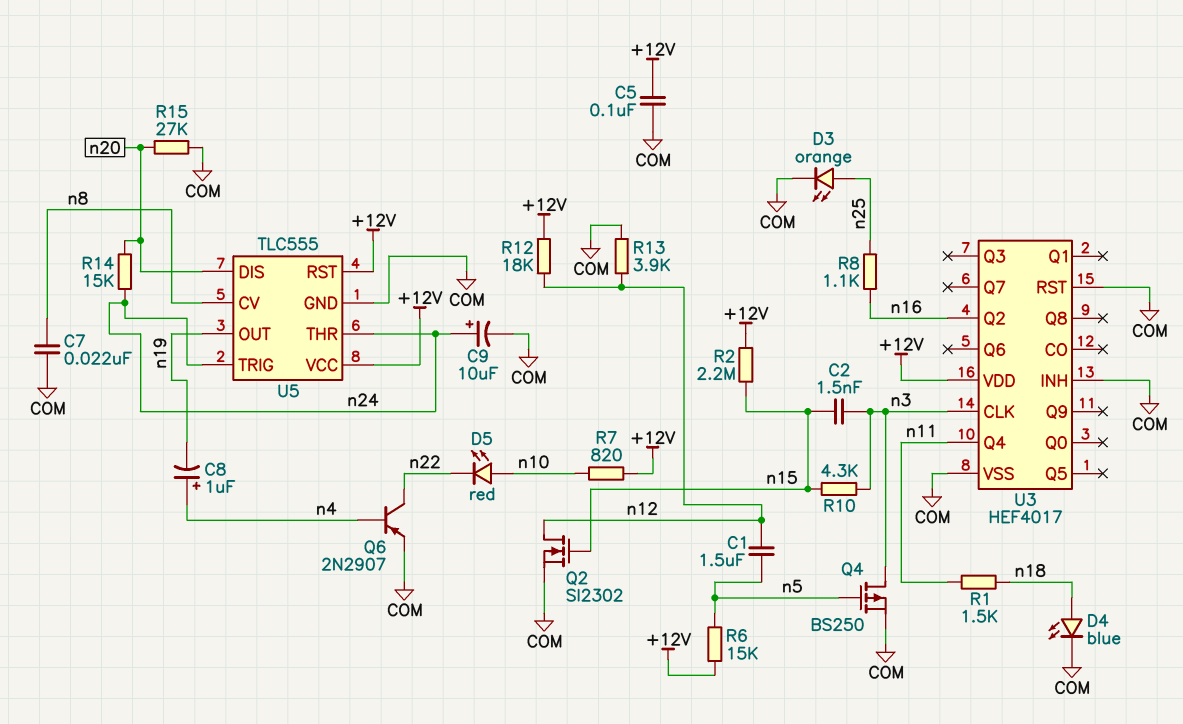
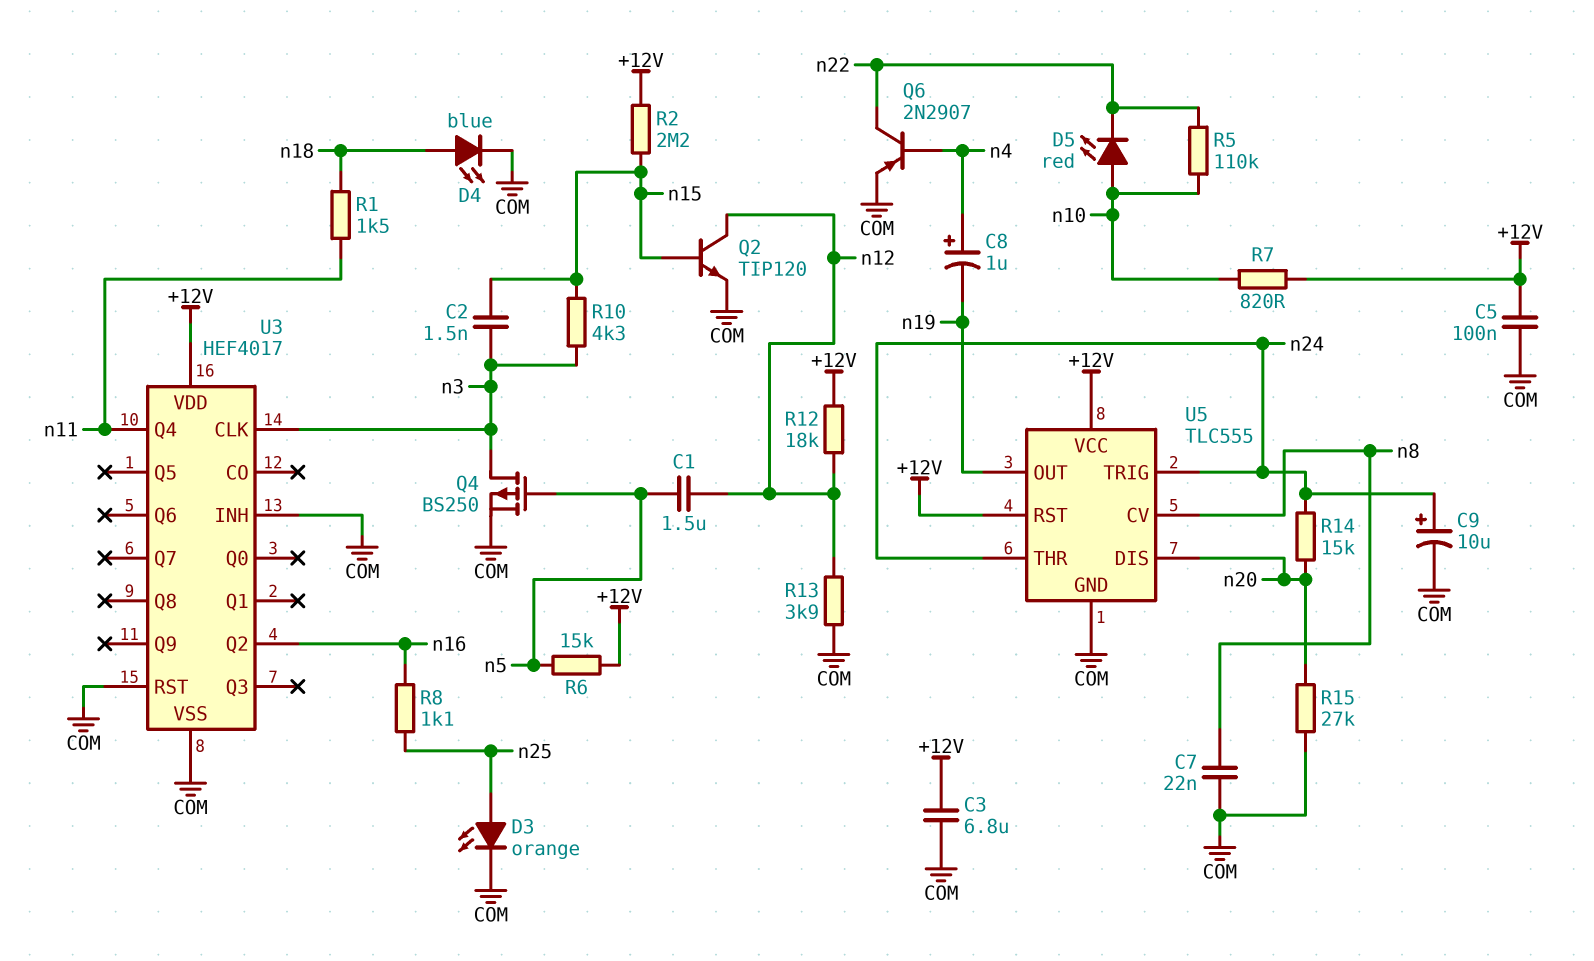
C3: none -> 6.8uF (+12V, COM)
Q2: NMOS SI2302 (G n15, D n12, S COM) -> NPN TIP120 (B n15, C n12, E COM)
R5: none -> 110k (n10, n22)

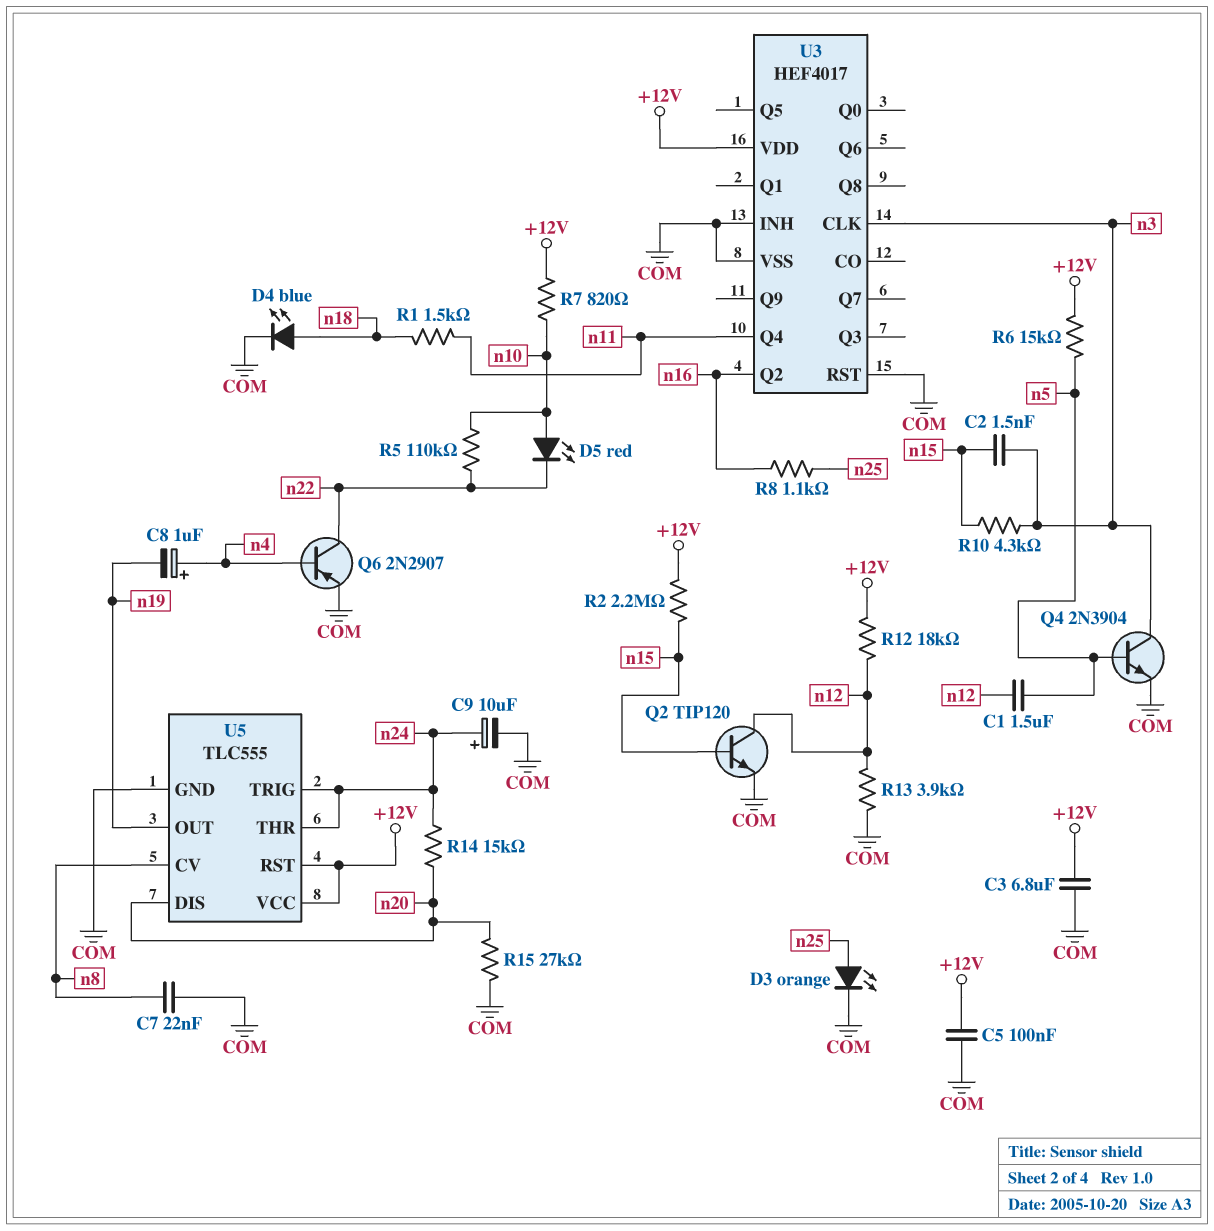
Q4: PMOS BS250 (G n5, D n3, S COM) -> NPN 2N3904 (B n5, C n3, E COM)

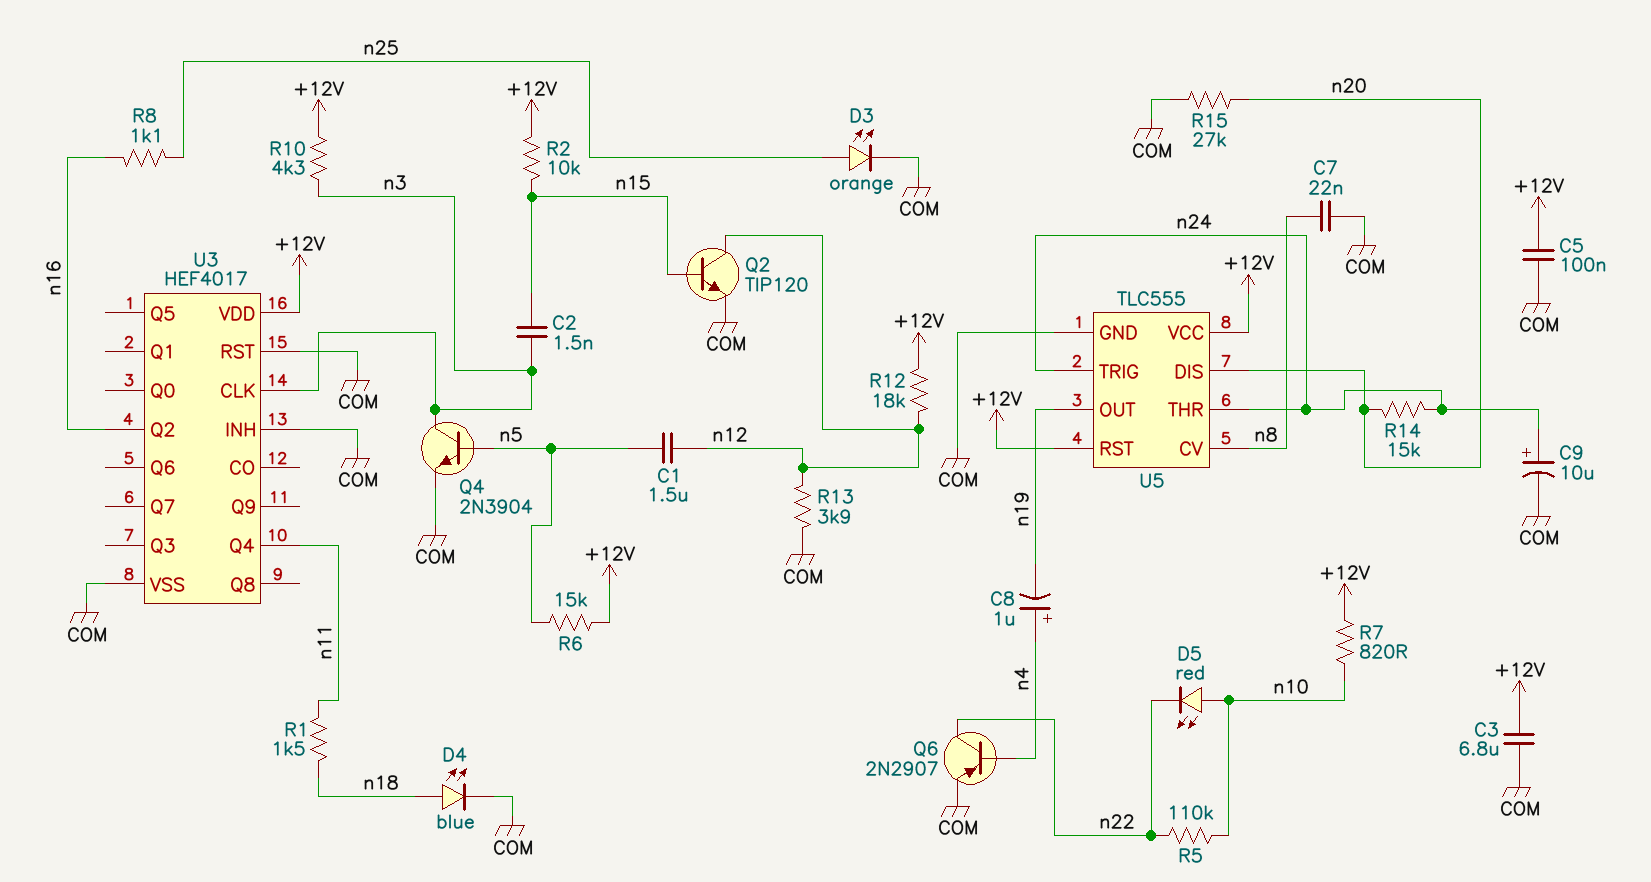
R2: 2.2M (+12V, n15) -> 10k (+12V, n15)
R10: 4.3k (n3, n15) -> 4.3k (+12V, n3)

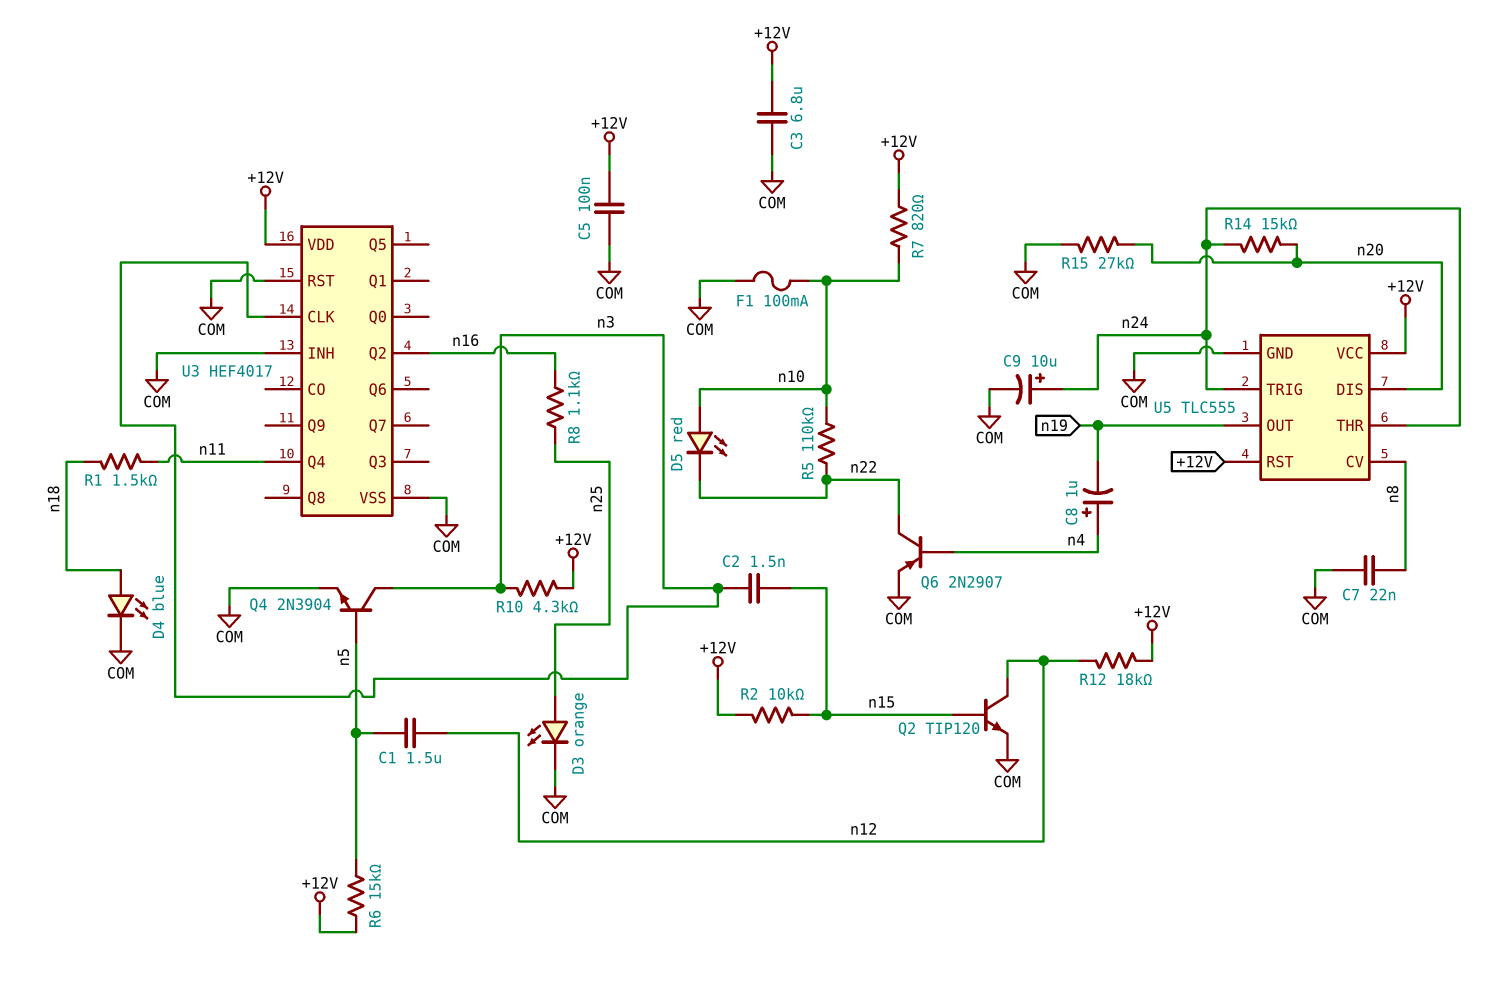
F1: none -> 100mA (COM, n10)
R13: 3.9k (COM, n12) -> none

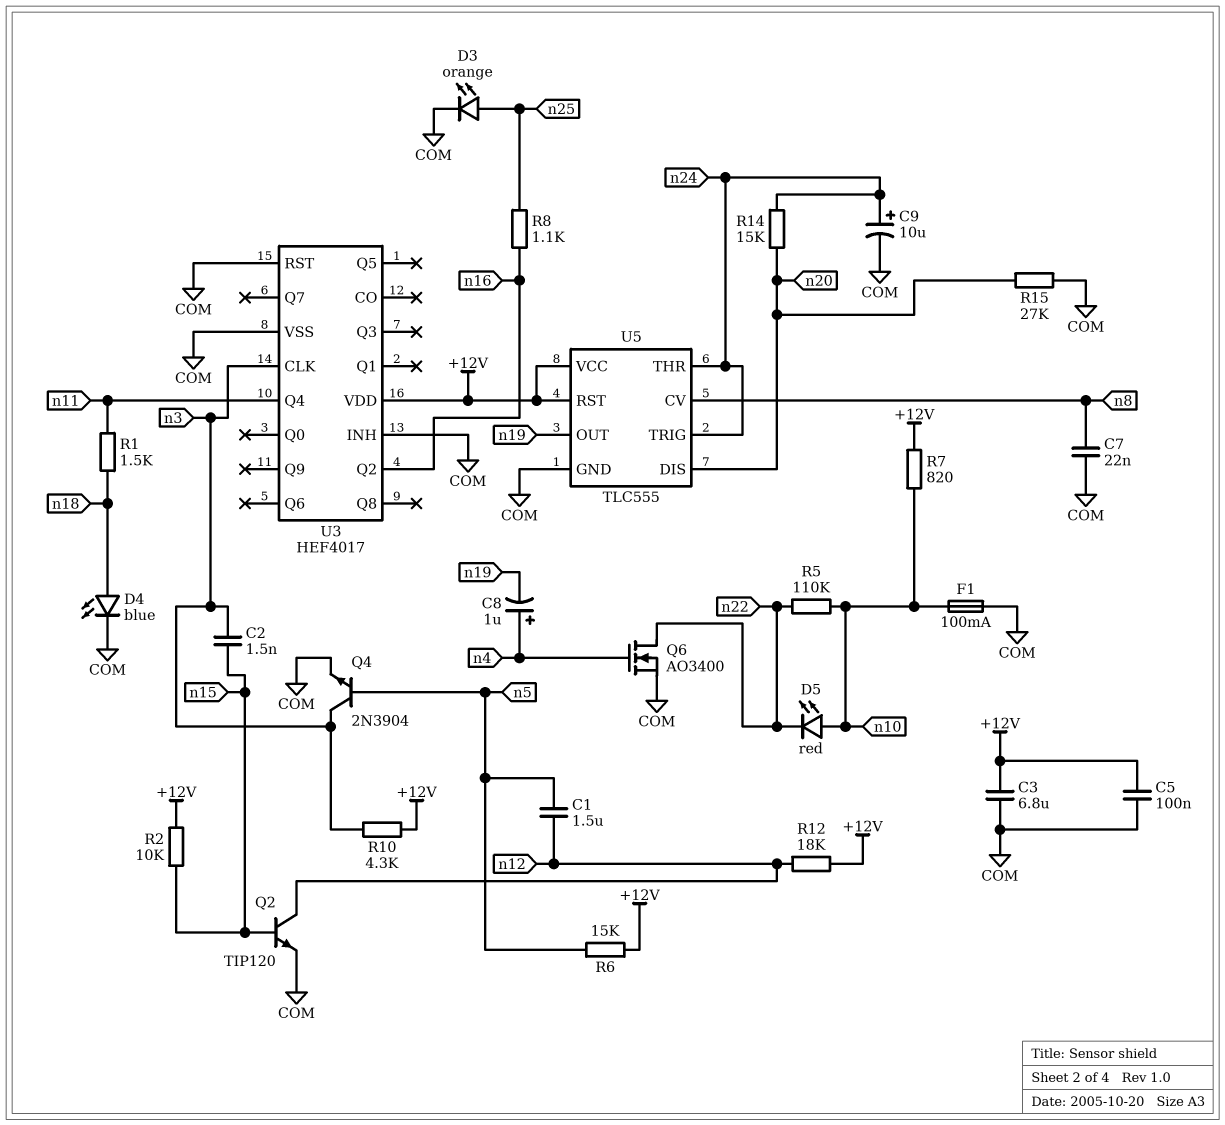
Q6: PNP 2N2907 (B n4, C n22, E COM) -> NMOS AO3400 (G n4, D n22, S COM)

